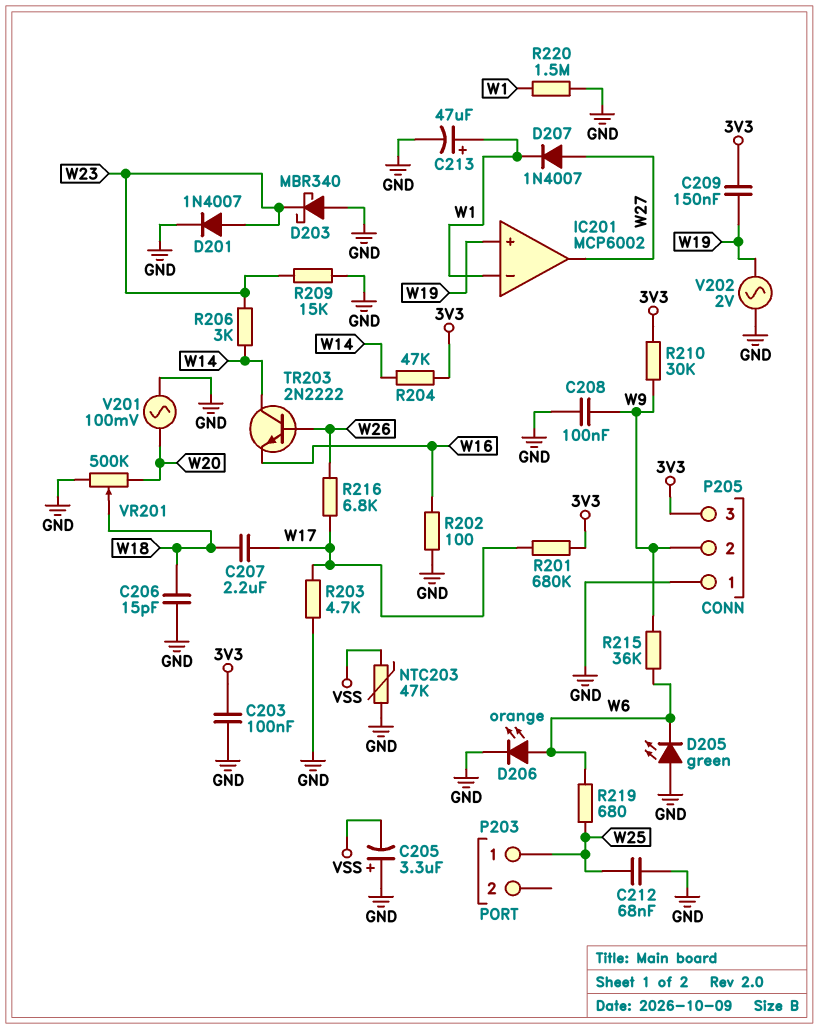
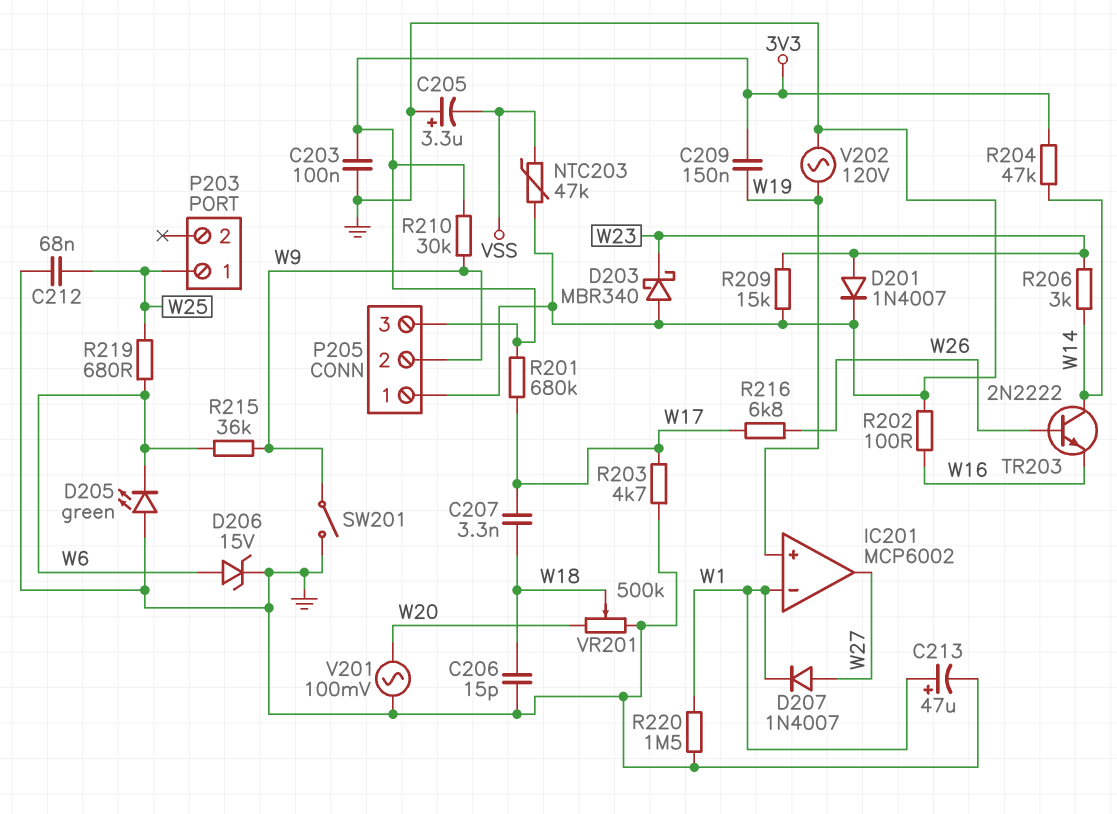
C207: 2.2uF (W17, W18) -> 3.3nF (W17, W18)
C208: 100nF (GND, W9) -> none
D206: LED orange (A W6, K GND) -> zener 15V (A W6, K GND)
SW201: none -> switch (GND, W9)
V202: AC 2V (GND, W19) -> AC 120V (GND, W19)

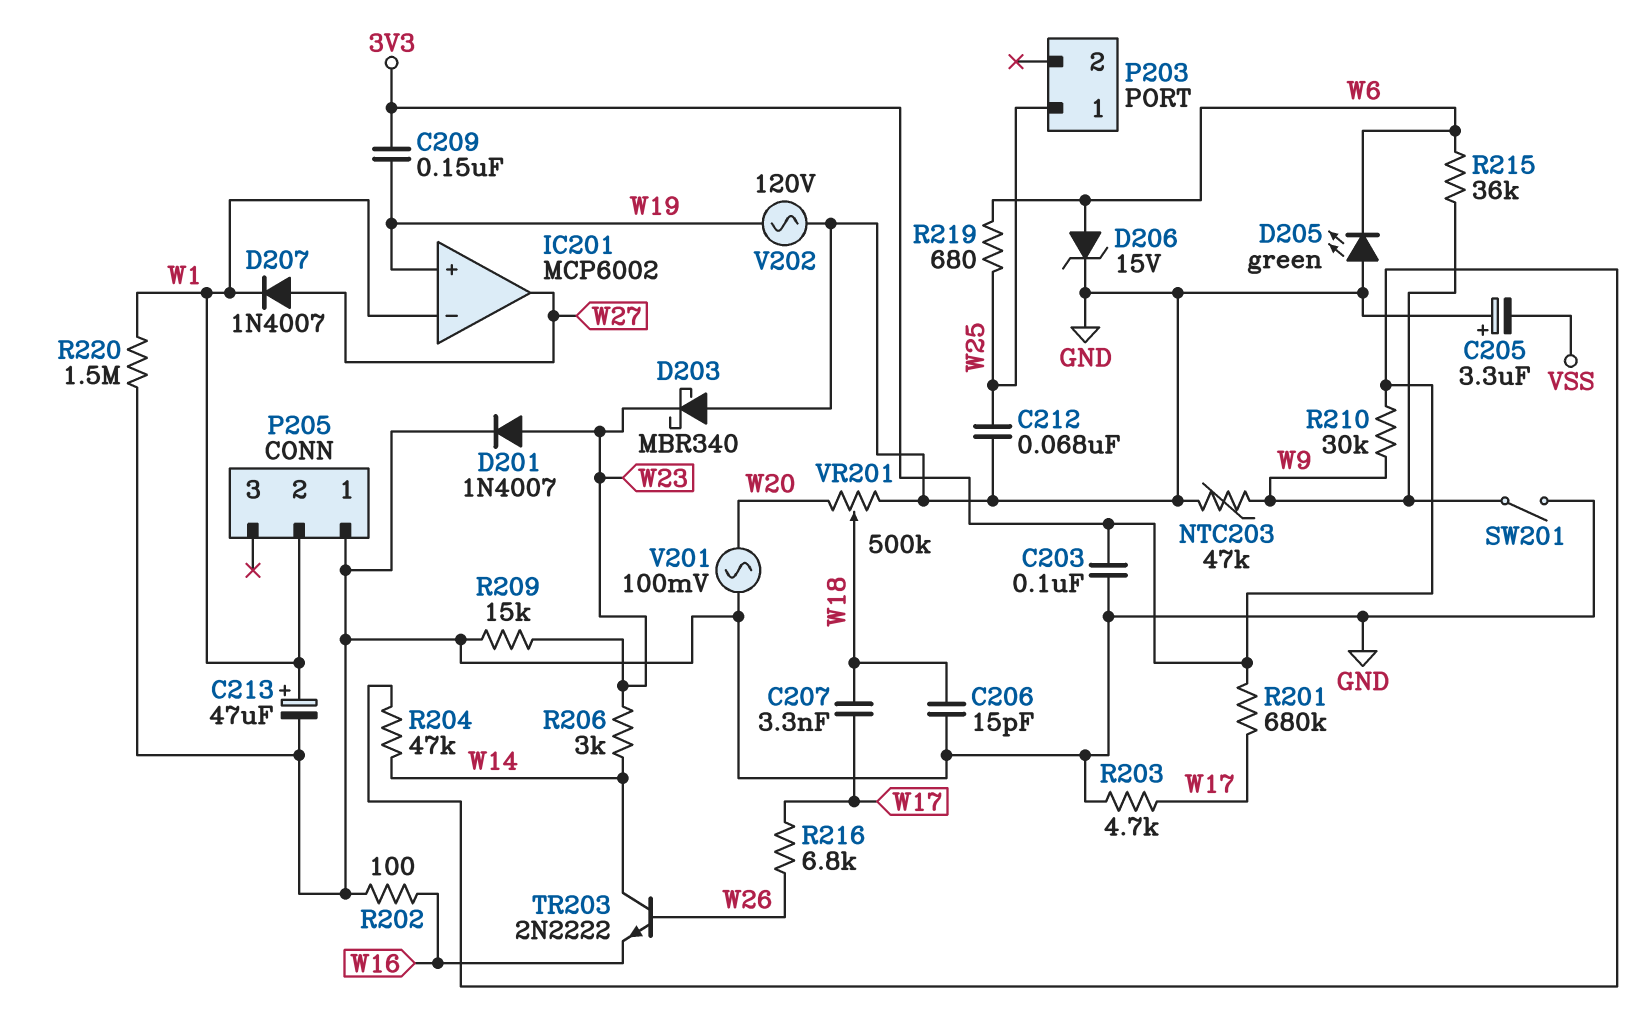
NTC203: 47k (GND, VSS) -> 47k (GND, W9)
P205 pin 2: W9 -> W1
P205 pin 3: 3V3 -> none

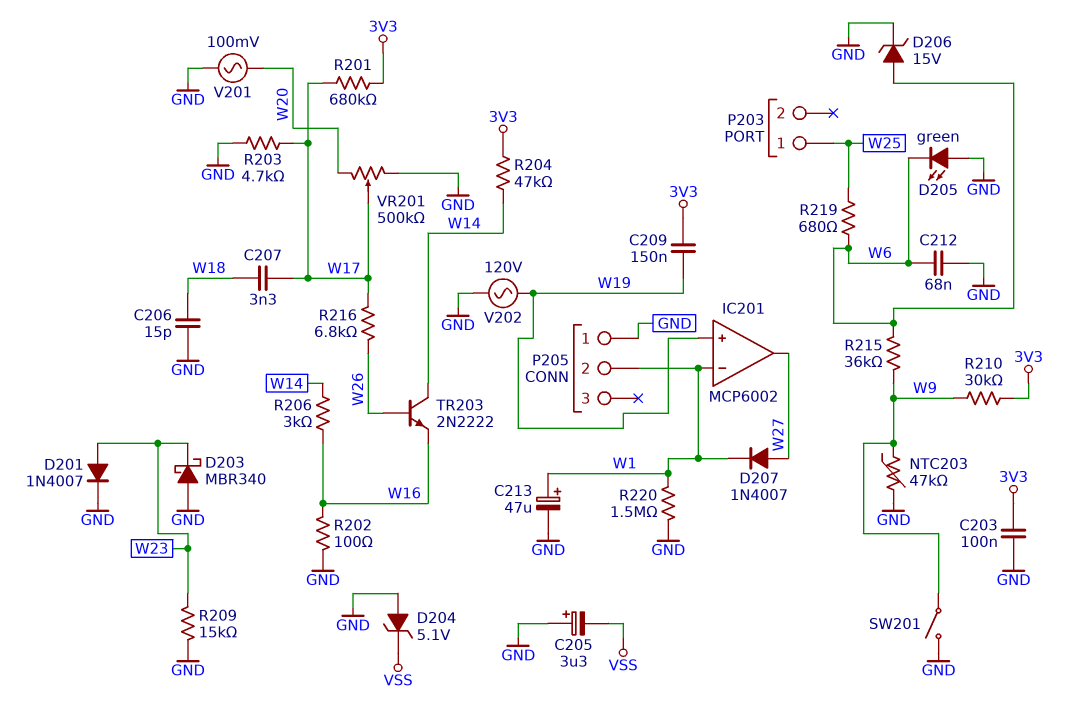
C212: 68nF (GND, W25) -> 68nF (GND, W6)
D204: none -> zener 5.1V (A GND, K VSS)
R206: 3k (W14, W23) -> 3k (W14, W16)
VR201: 500k (GND, W20, wiper W18) -> 500k (GND, W20, wiper W17)

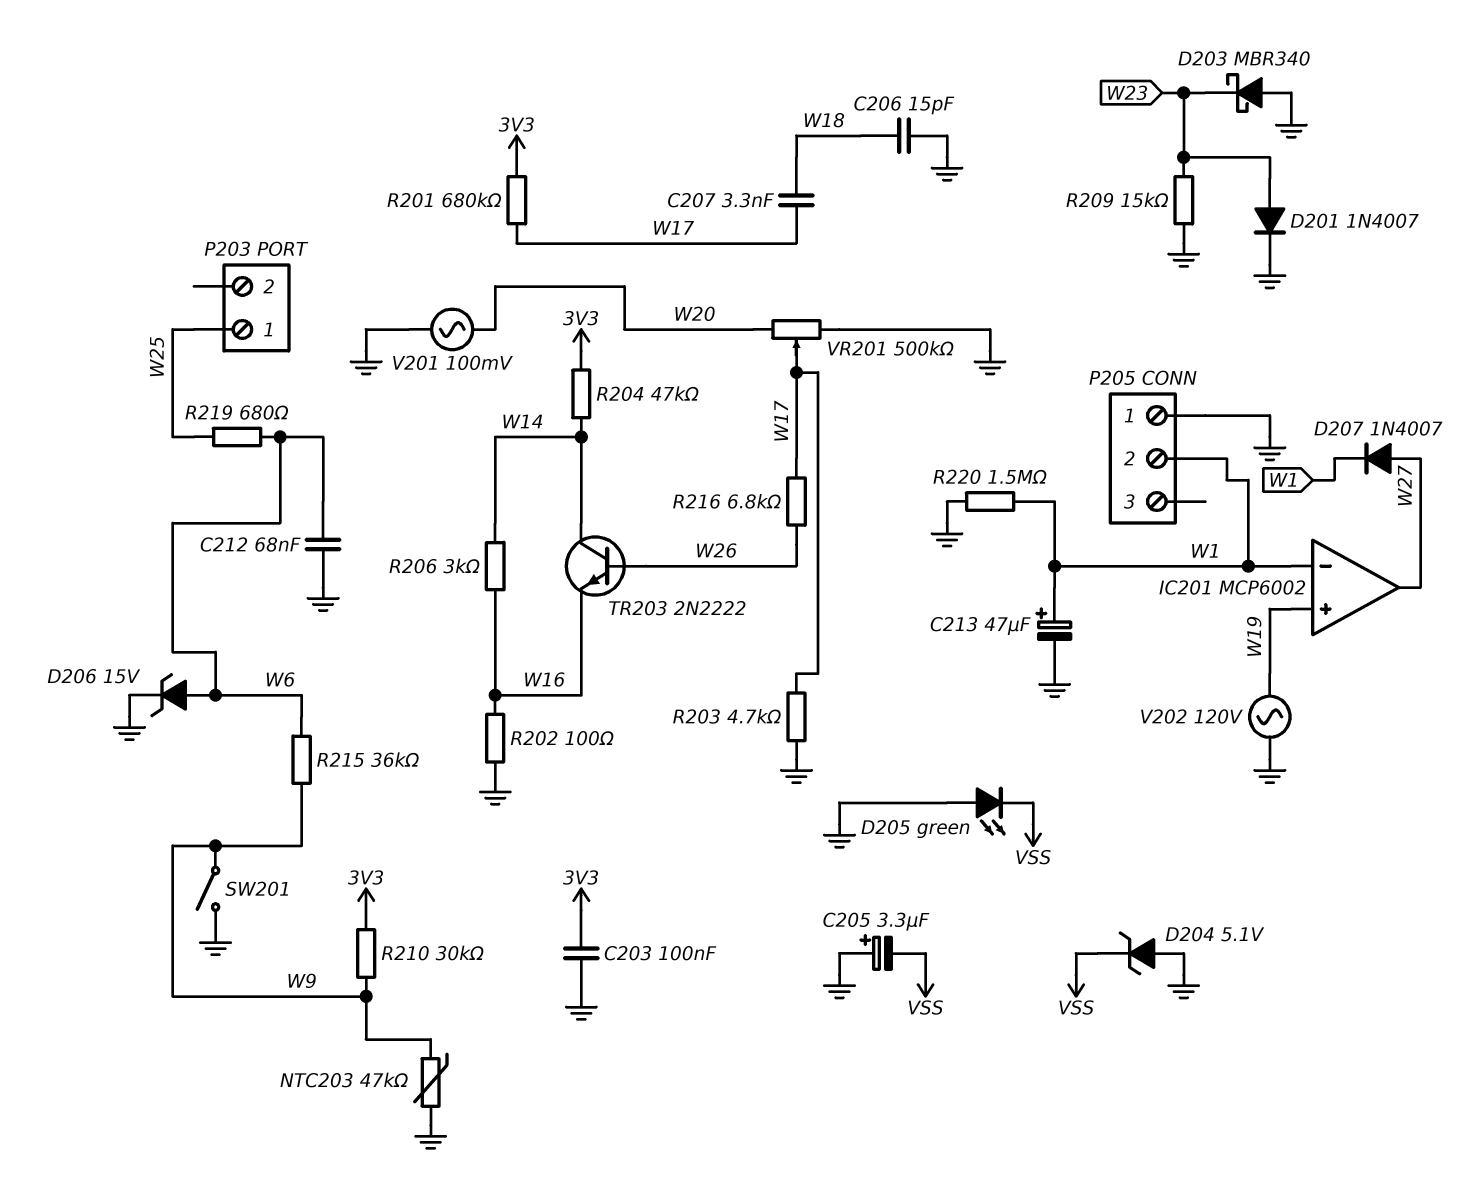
C209: 150nF (3V3, W19) -> none
D205: LED green (A GND, K W6) -> LED green (A GND, K VSS)

